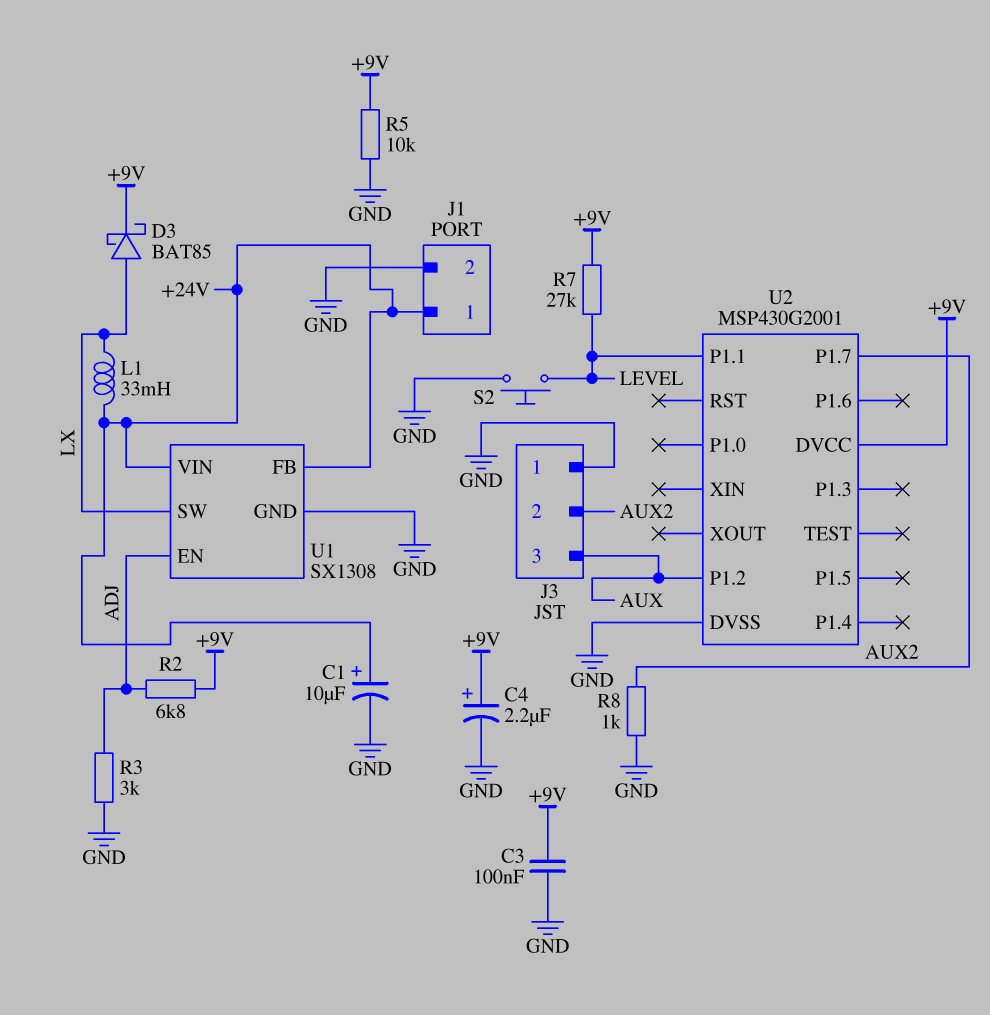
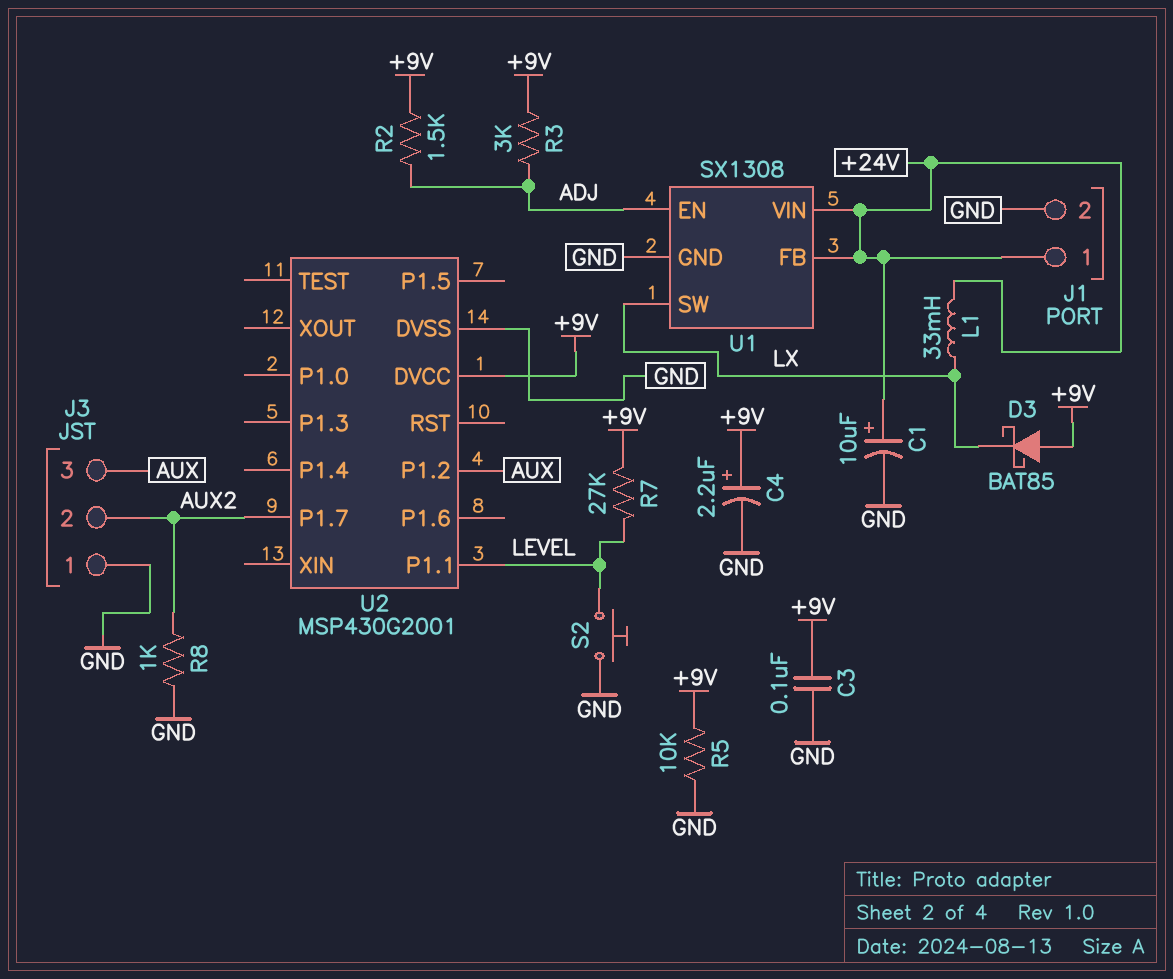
D3: schottky BAT85 (A LX, K +9V) -> schottky BAT85 (A +9V, K LX)
R2: 6.8k (+9V, ADJ) -> 1.5k (+9V, ADJ)
R3: 3k (ADJ, GND) -> 3k (+9V, ADJ)

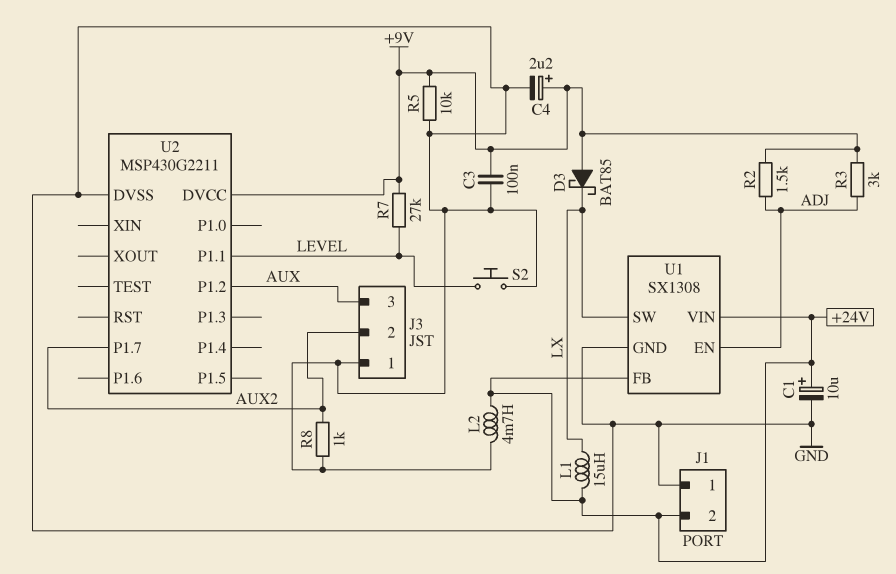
J1 pin 1: +24V -> GND
J1 pin 2: GND -> +24V
L1: 33mH (+24V, LX) -> 15uH (+24V, LX)
L2: none -> 4.7mH (+24V, GND)
U2: MSP430G2001 -> MSP430G2211

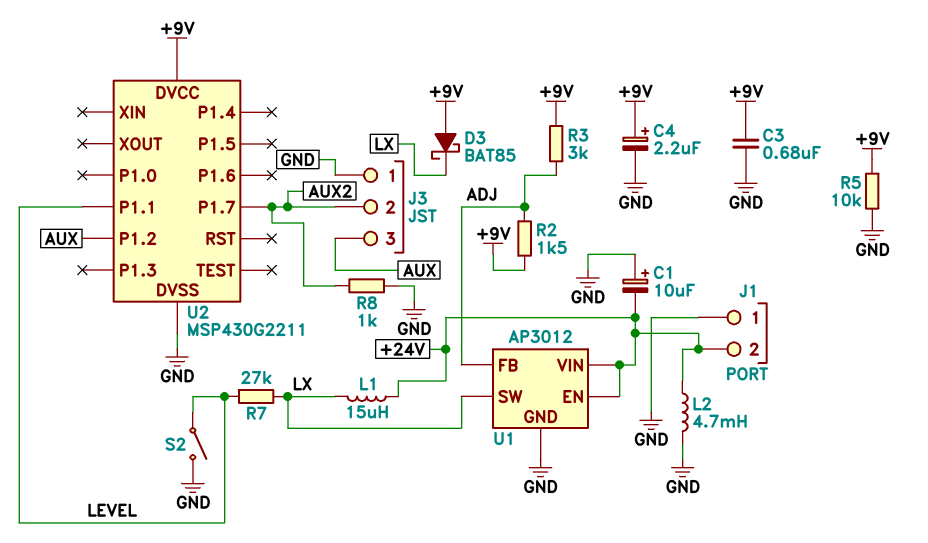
C1: 10uF (plus +24V, minus GND) -> 10uF (plus GND, minus +24V)
C3: 100nF (+9V, GND) -> 680nF (+9V, GND)
R7: 27k (+9V, LEVEL) -> 27k (LEVEL, LX)
S2: button (GND, LEVEL) -> switch (GND, LEVEL)
U1: SX1308 -> AP3012
U1 pin EN: ADJ -> +24V
U1 pin FB: +24V -> ADJ

